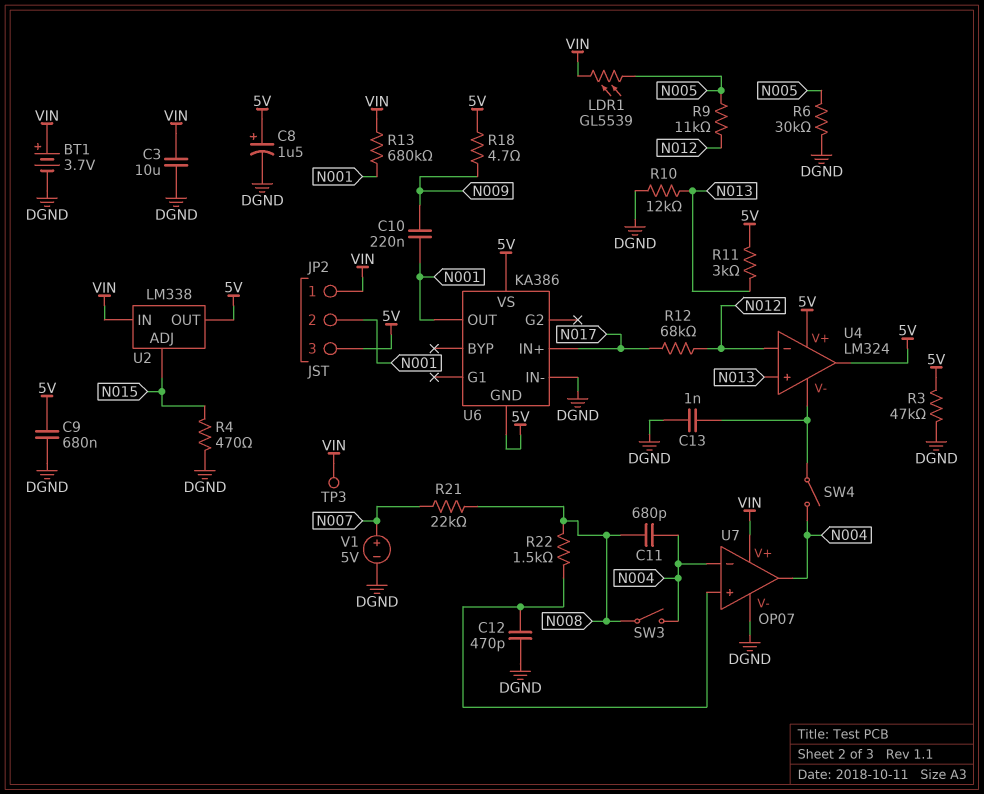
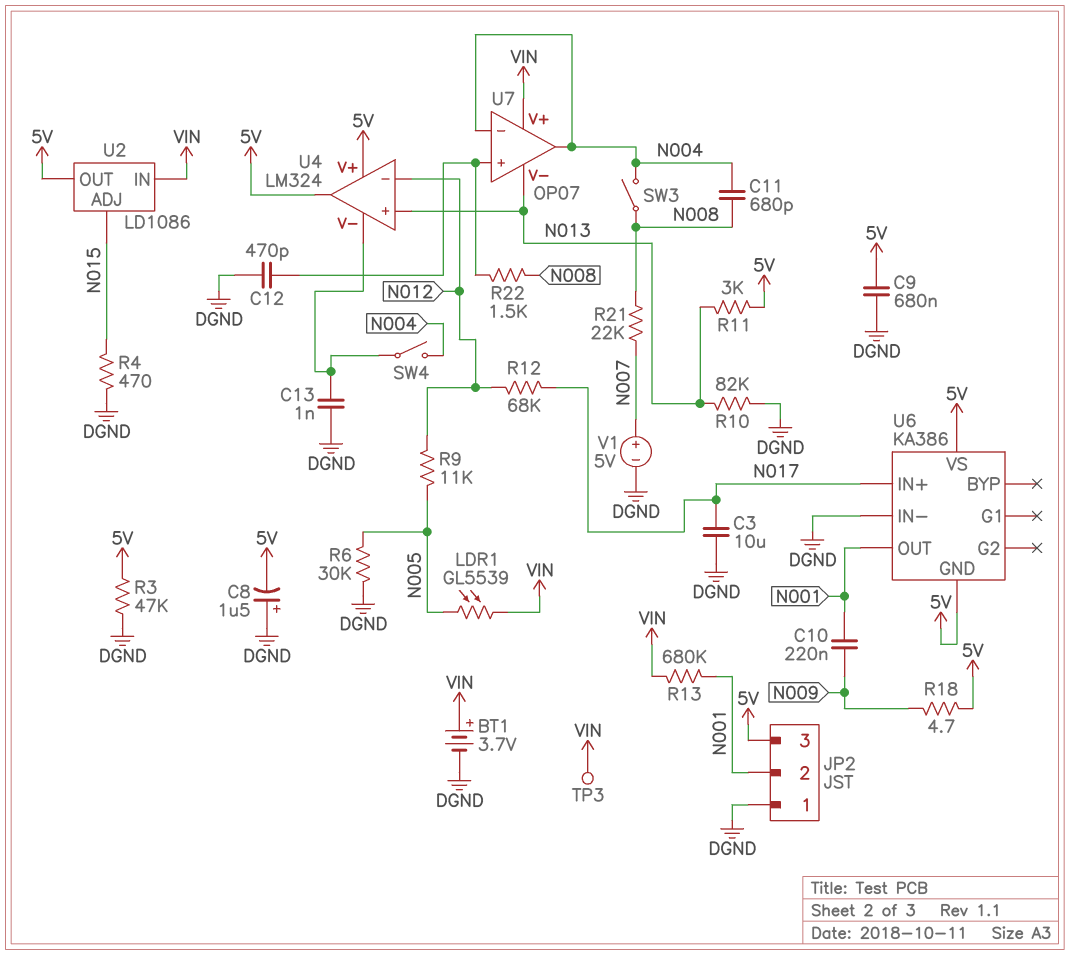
C3: 10uF (DGND, VIN) -> 10uF (DGND, N017)
C8: 1.5uF (plus 5V, minus DGND) -> 1.5uF (plus DGND, minus 5V)
JP2 pin 1: VIN -> DGND
R10: 12k (DGND, N013) -> 82k (DGND, N013)
U2: LM338 -> LD1086
U7 pin V-: DGND -> N013

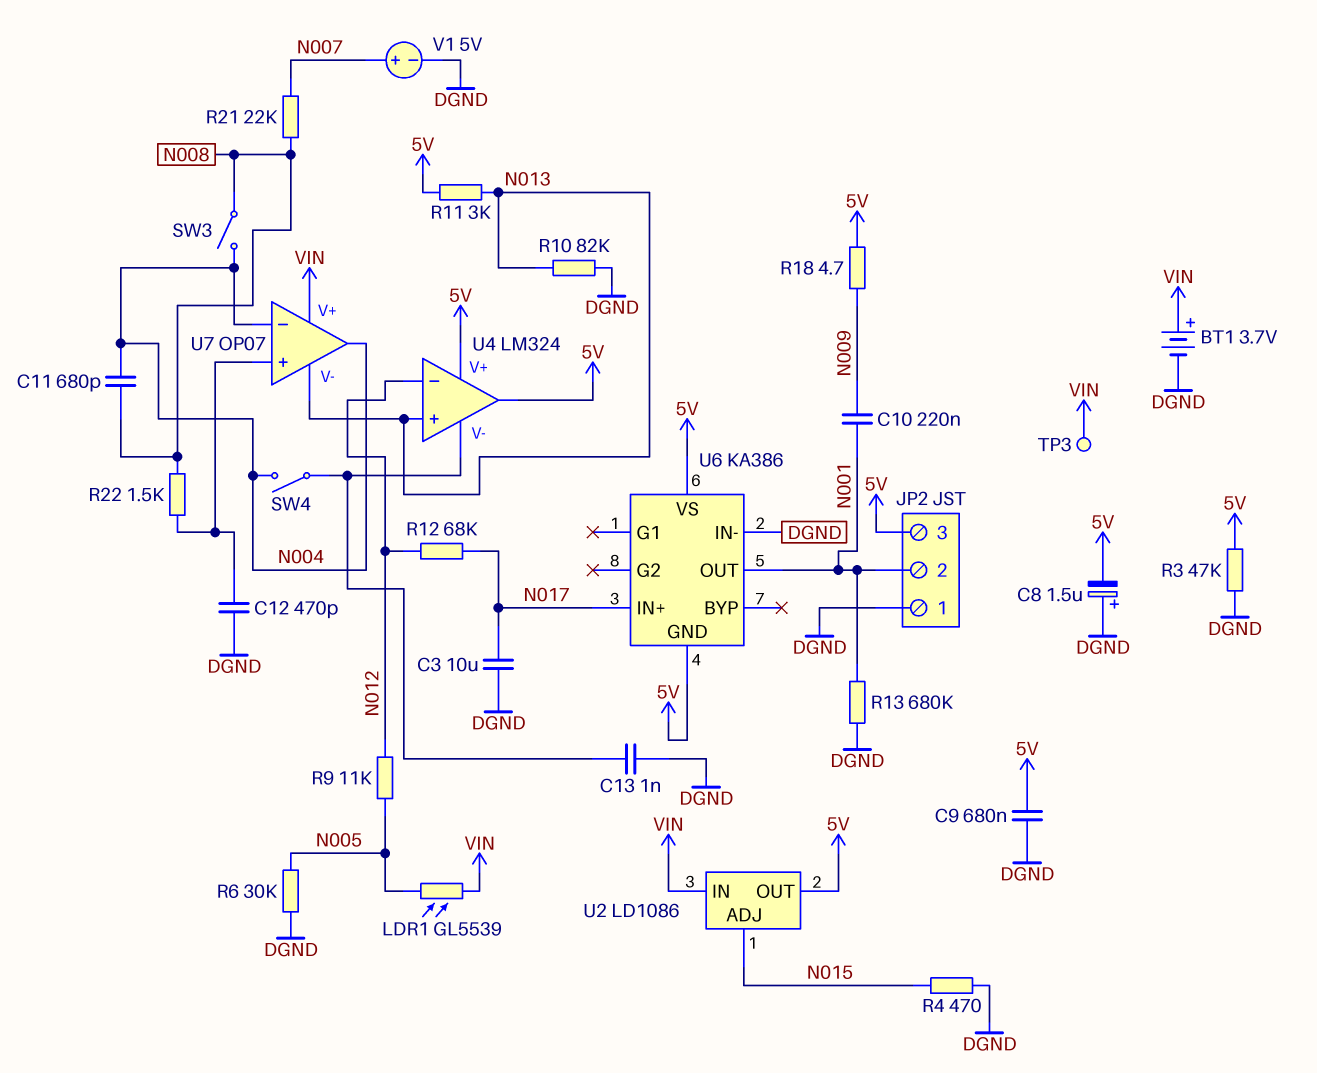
R13: 680k (N001, VIN) -> 680k (DGND, N001)

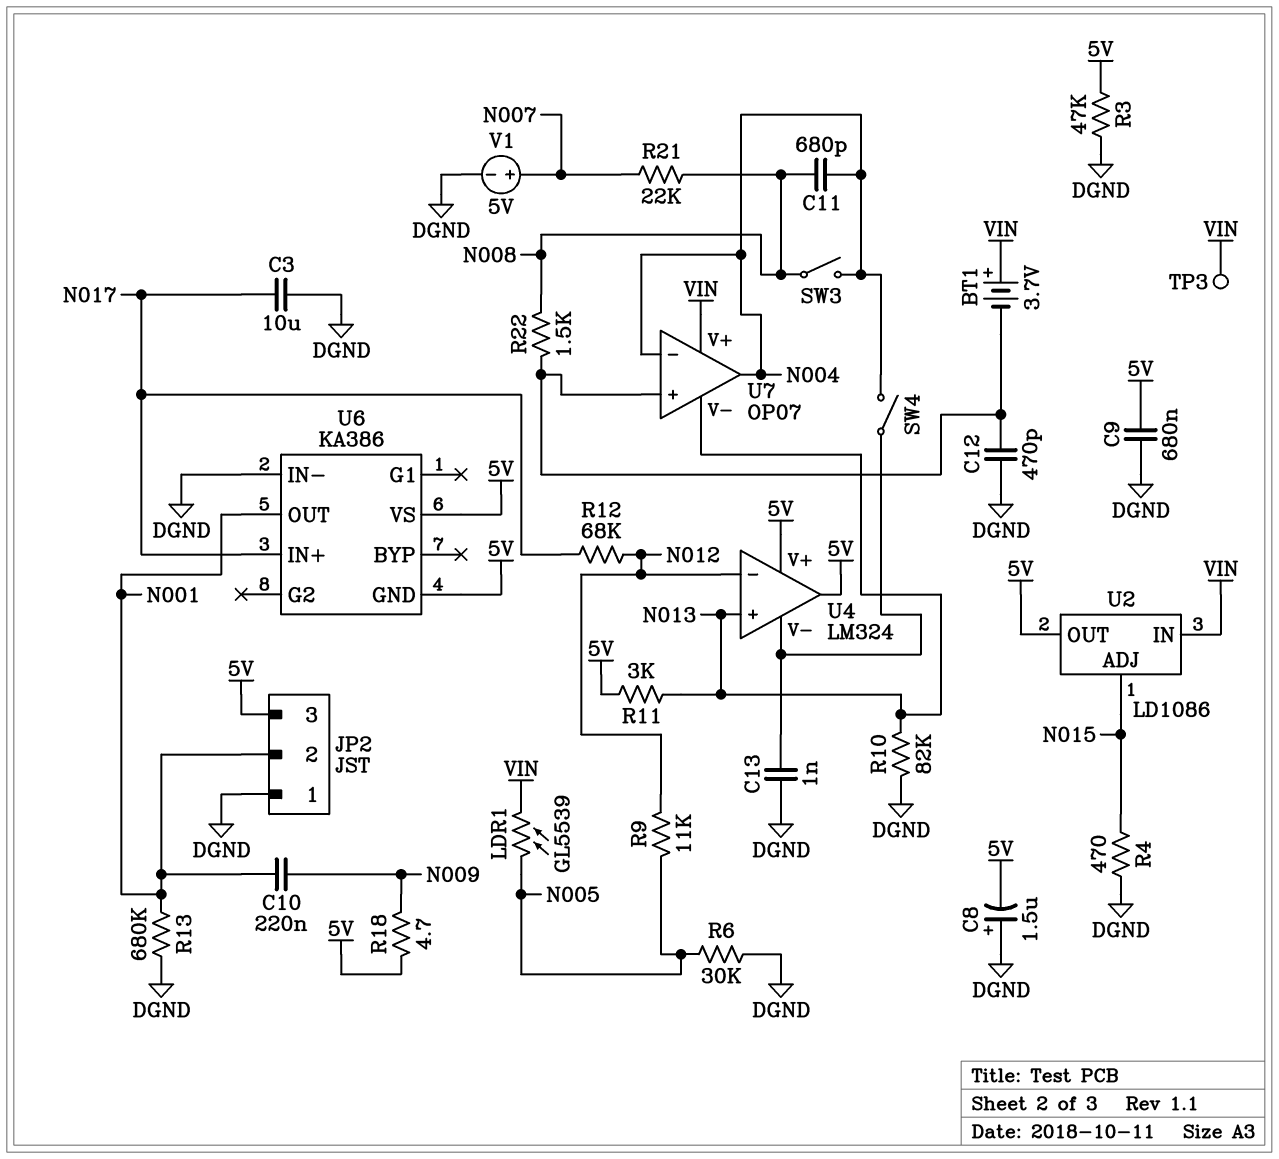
BT1: 3.7V (plus VIN, minus DGND) -> 3.7V (plus VIN, minus U7/in+)

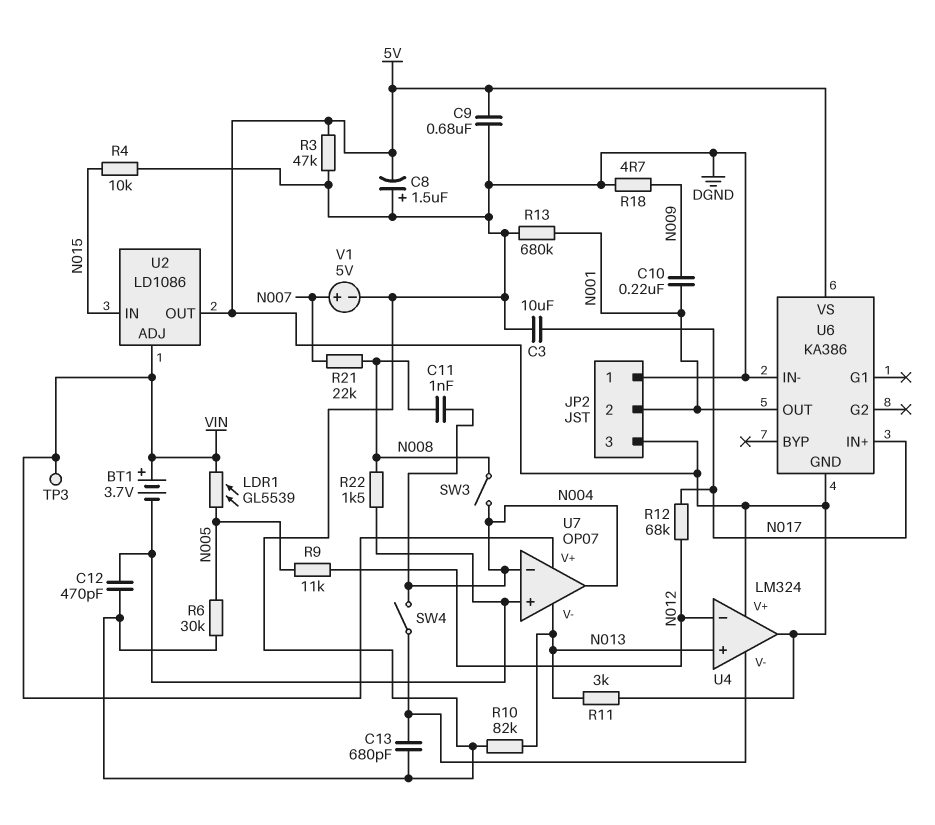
C11: 680pF (N004, N008) -> 1nF (N004, N008)
C13: 1nF (DGND, U4/V-) -> 680pF (DGND, U4/V-)
R4: 470 (DGND, N015) -> 10k (DGND, N015)
R18: 4.7 (5V, N009) -> 4.7 (DGND, N009)
U2 pin ADJ: N015 -> VIN
U2 pin IN: VIN -> N015

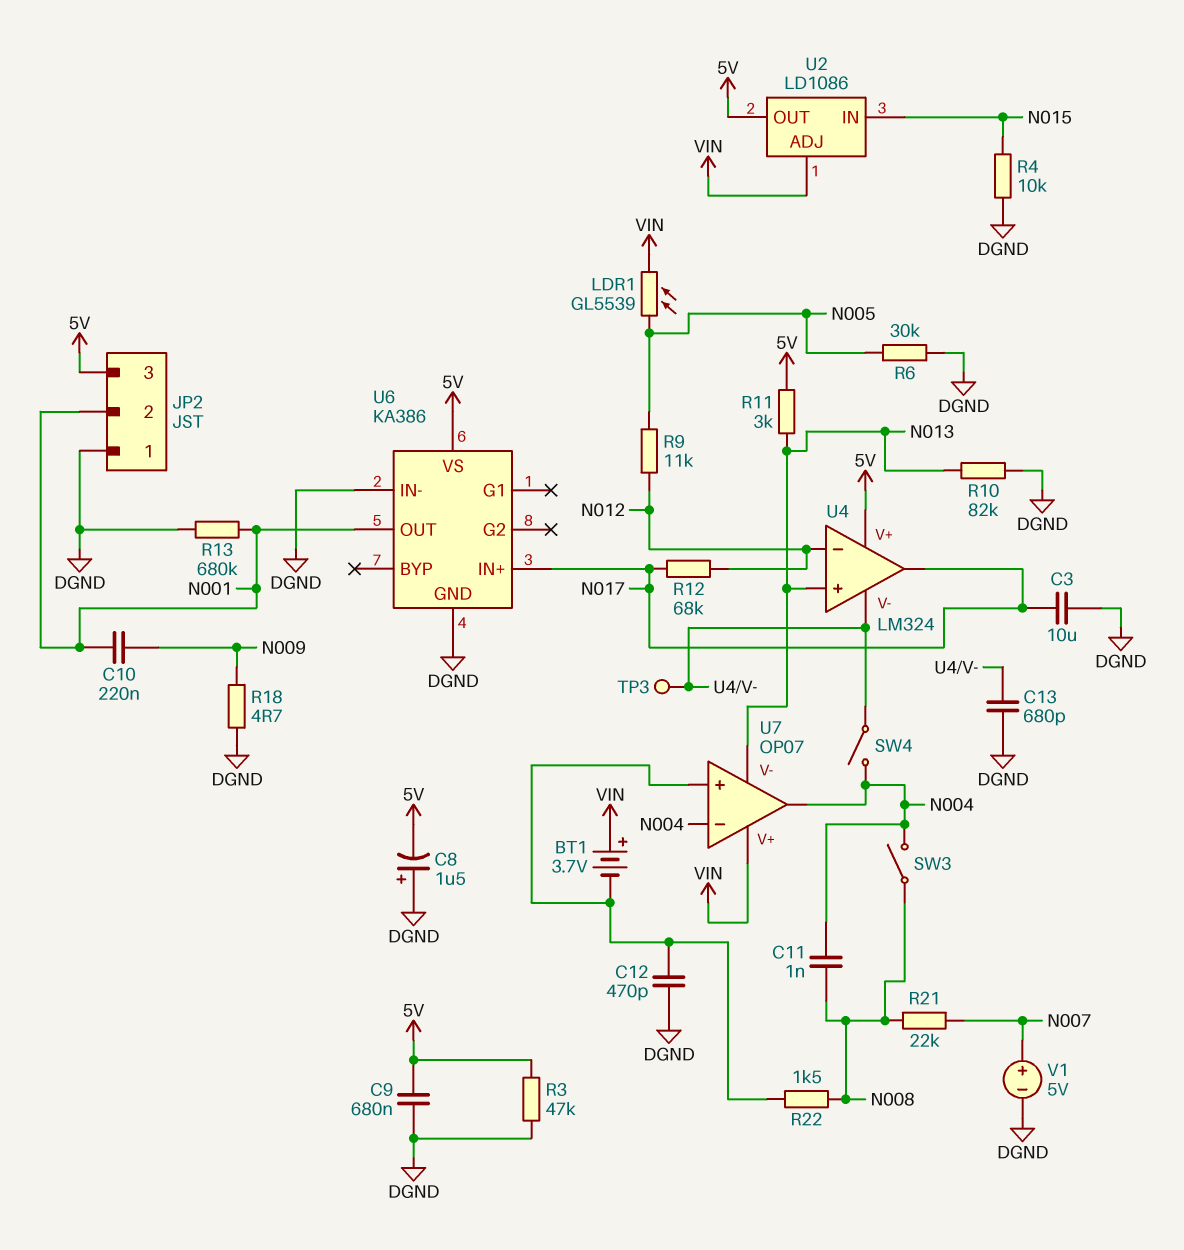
TP3: test point (VIN) -> test point (U4/V-)
U4 pin out: 5V -> N017
U6 pin GND: 5V -> DGND

